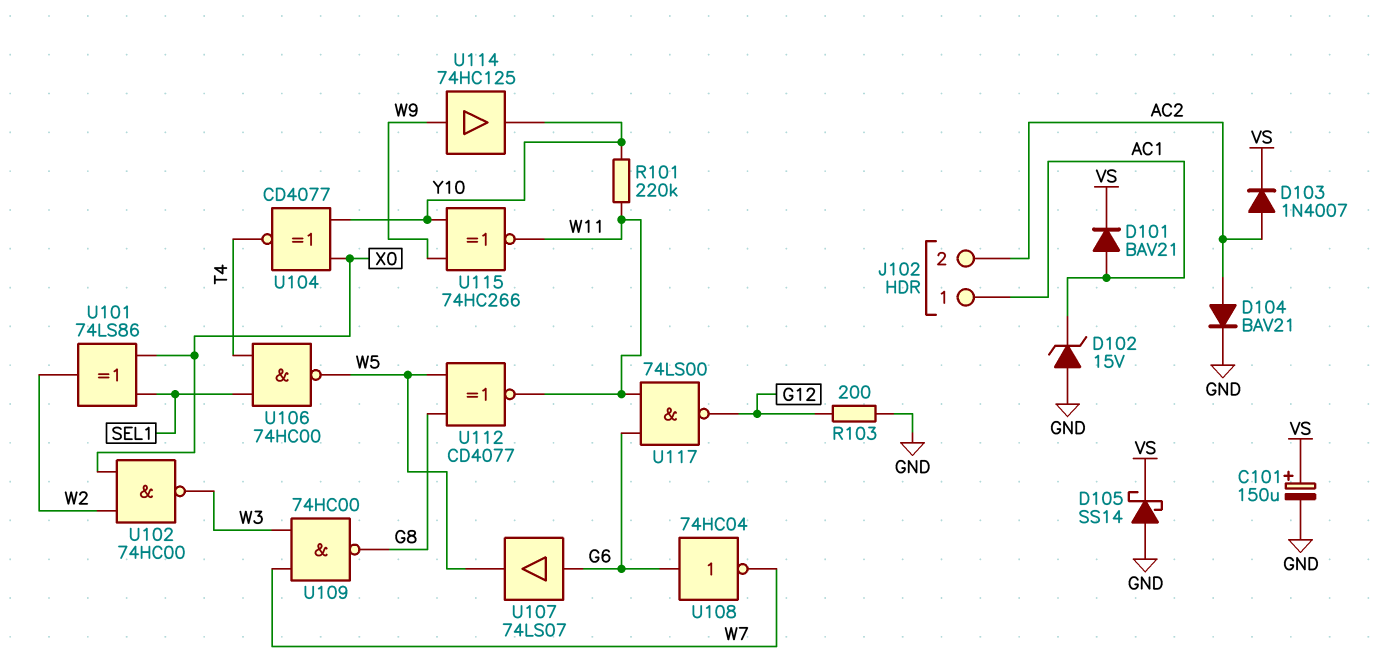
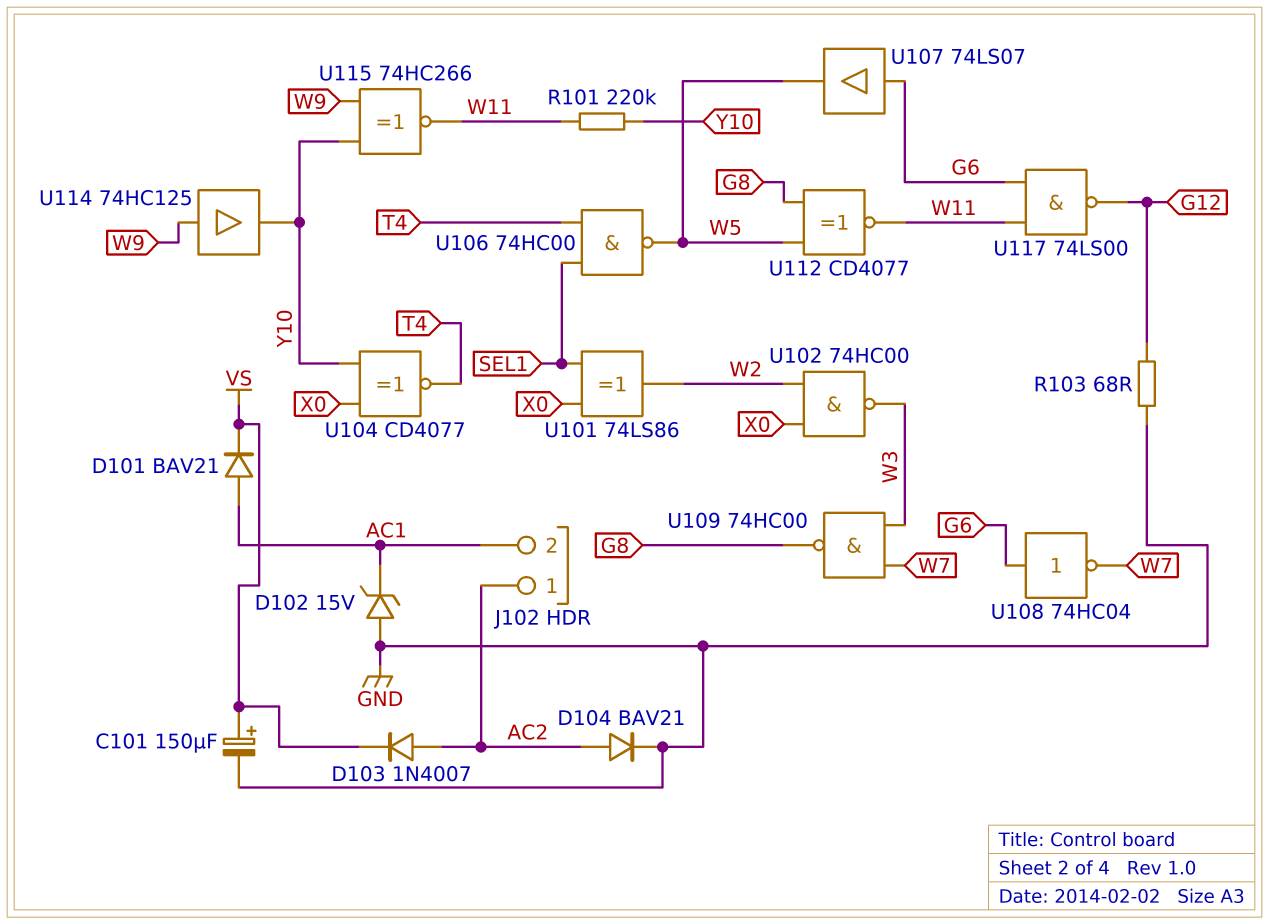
D105: schottky SS14 (A GND, K VS) -> none
J102 pin 1: AC1 -> AC2
J102 pin 2: AC2 -> AC1
R103: 200 (G12, GND) -> 68 (G12, GND)

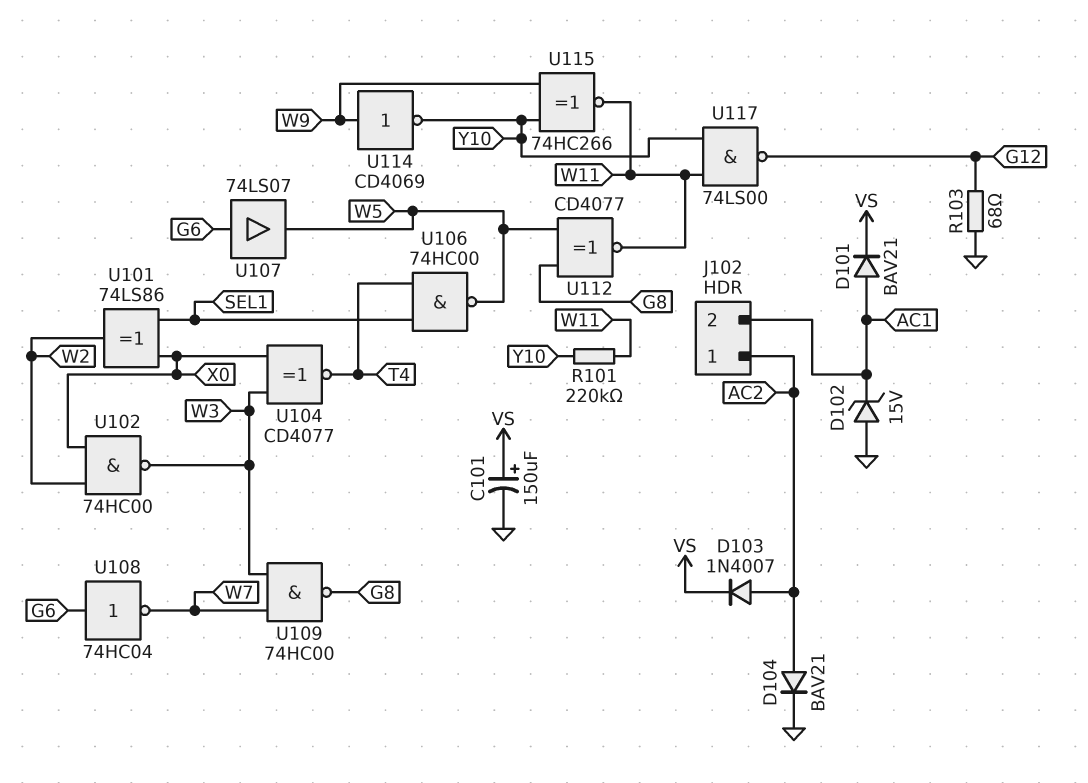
U104: XNOR CD4077 (in X0, in Y10, out T4) -> XNOR CD4077 (in W3, in X0, out T4)
U114: buffer 74HC125 (in W9, out Y10) -> NOT CD4069 (in W9, out Y10)
U117: NAND 74LS00 (in G6, in W11, out G12) -> NAND 74LS00 (in W11, in Y10, out G12)

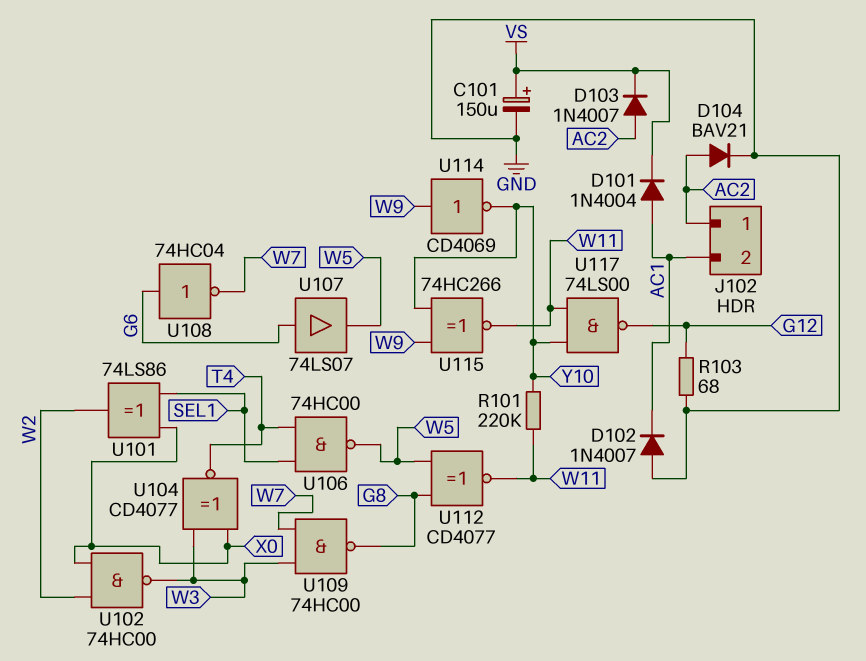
D101: diode BAV21 (A AC1, K VS) -> diode 1N4004 (A AC1, K VS)
D102: zener 15V (A GND, K AC1) -> diode 1N4007 (A GND, K AC1)

